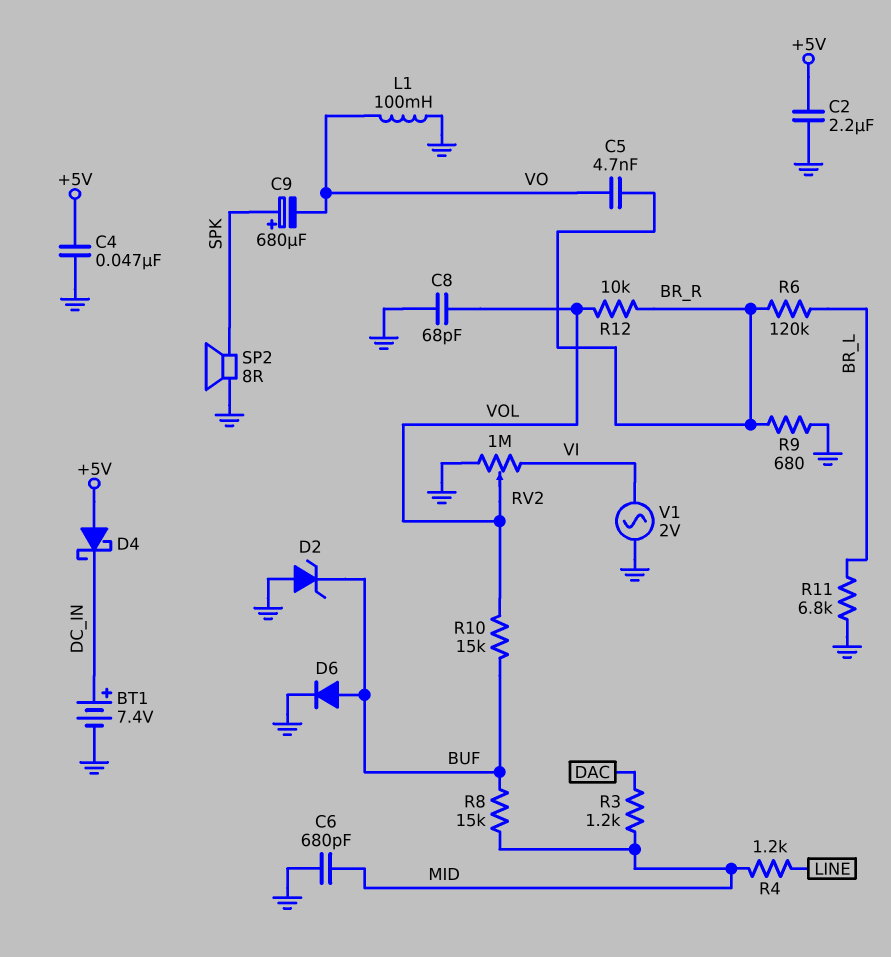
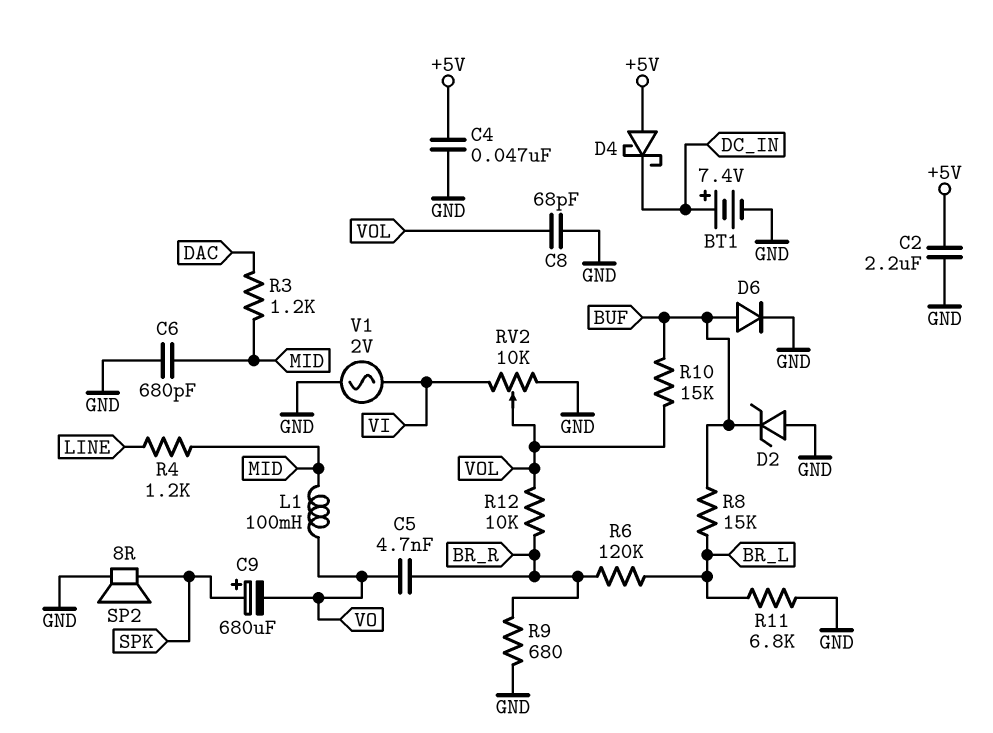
L1: 100mH (GND, VO) -> 100mH (MID, VO)
R8: 15k (BUF, MID) -> 15k (BR_L, BUF)
RV2: 1M (GND, VI, wiper VOL) -> 10k (GND, VI, wiper VOL)

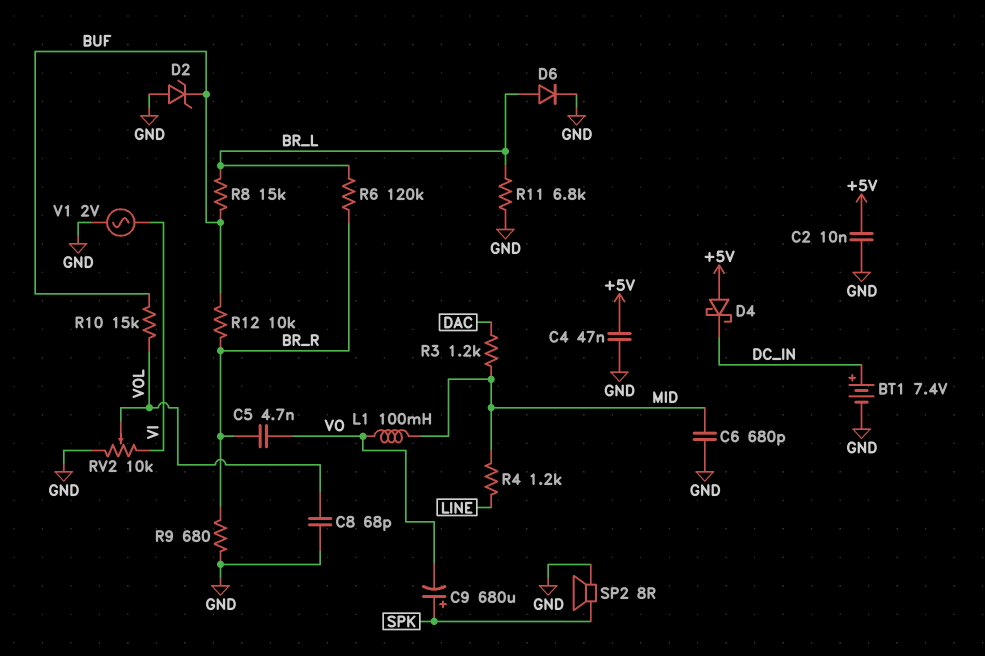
C2: 2.2uF (+5V, GND) -> 10nF (+5V, GND)
D6: diode (A BUF, K GND) -> diode (A BR_L, K GND)
R12: 10k (BR_R, VOL) -> 10k (BR_R, BUF)

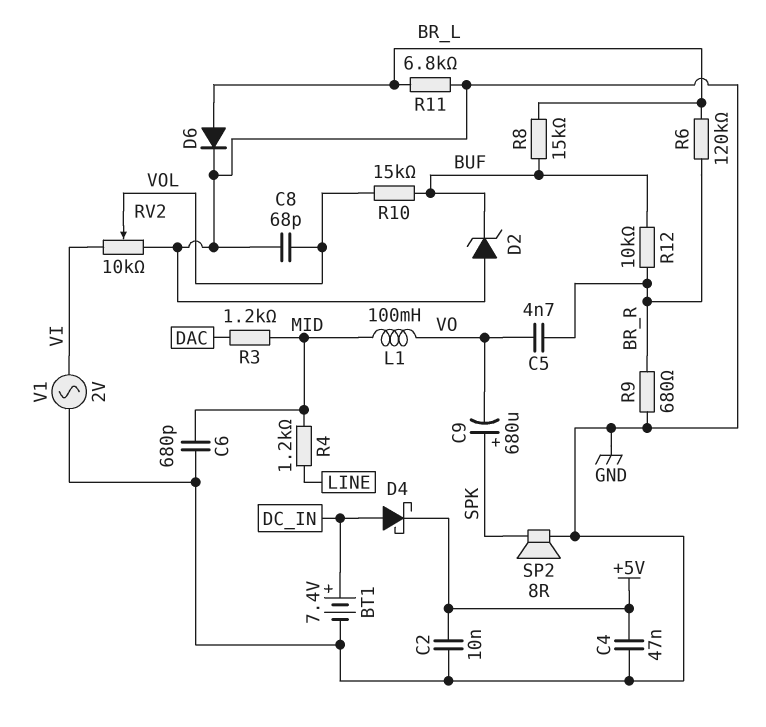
D4: schottky (A +5V, K DC_IN) -> schottky (A DC_IN, K +5V)

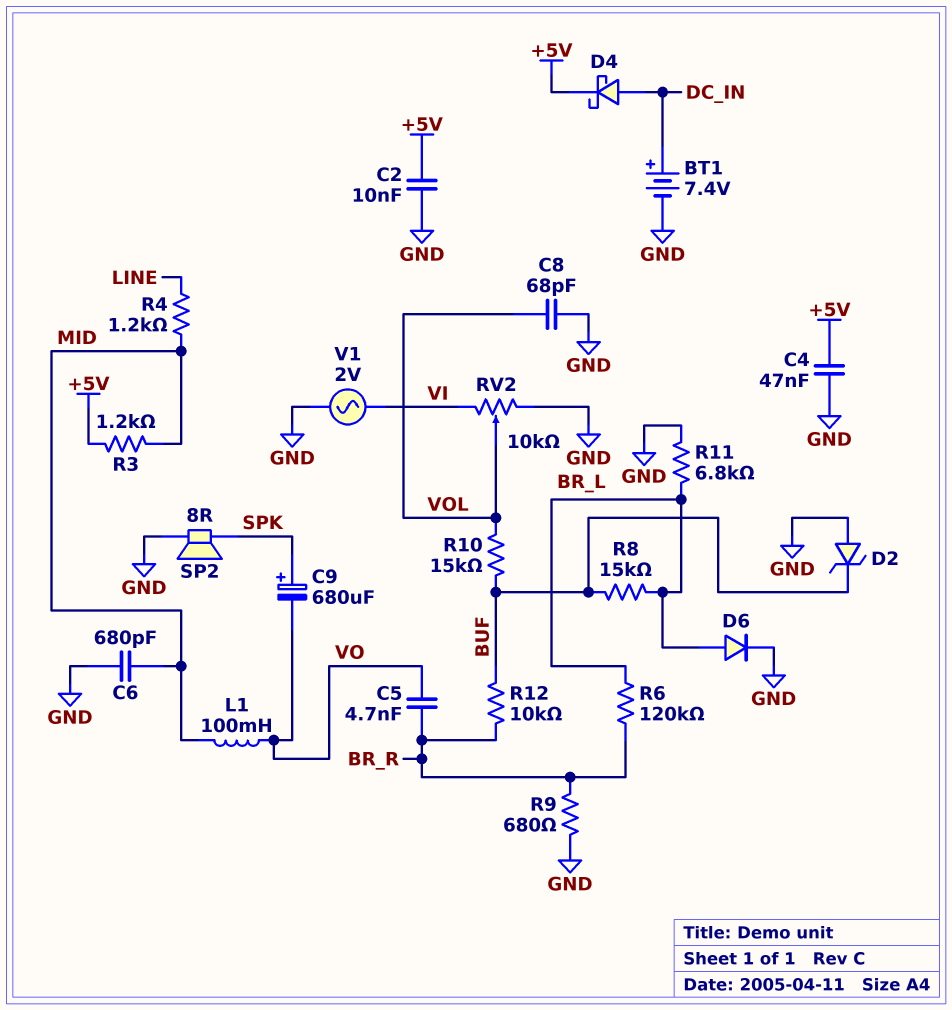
R3: 1.2k (DAC, MID) -> 1.2k (+5V, MID)

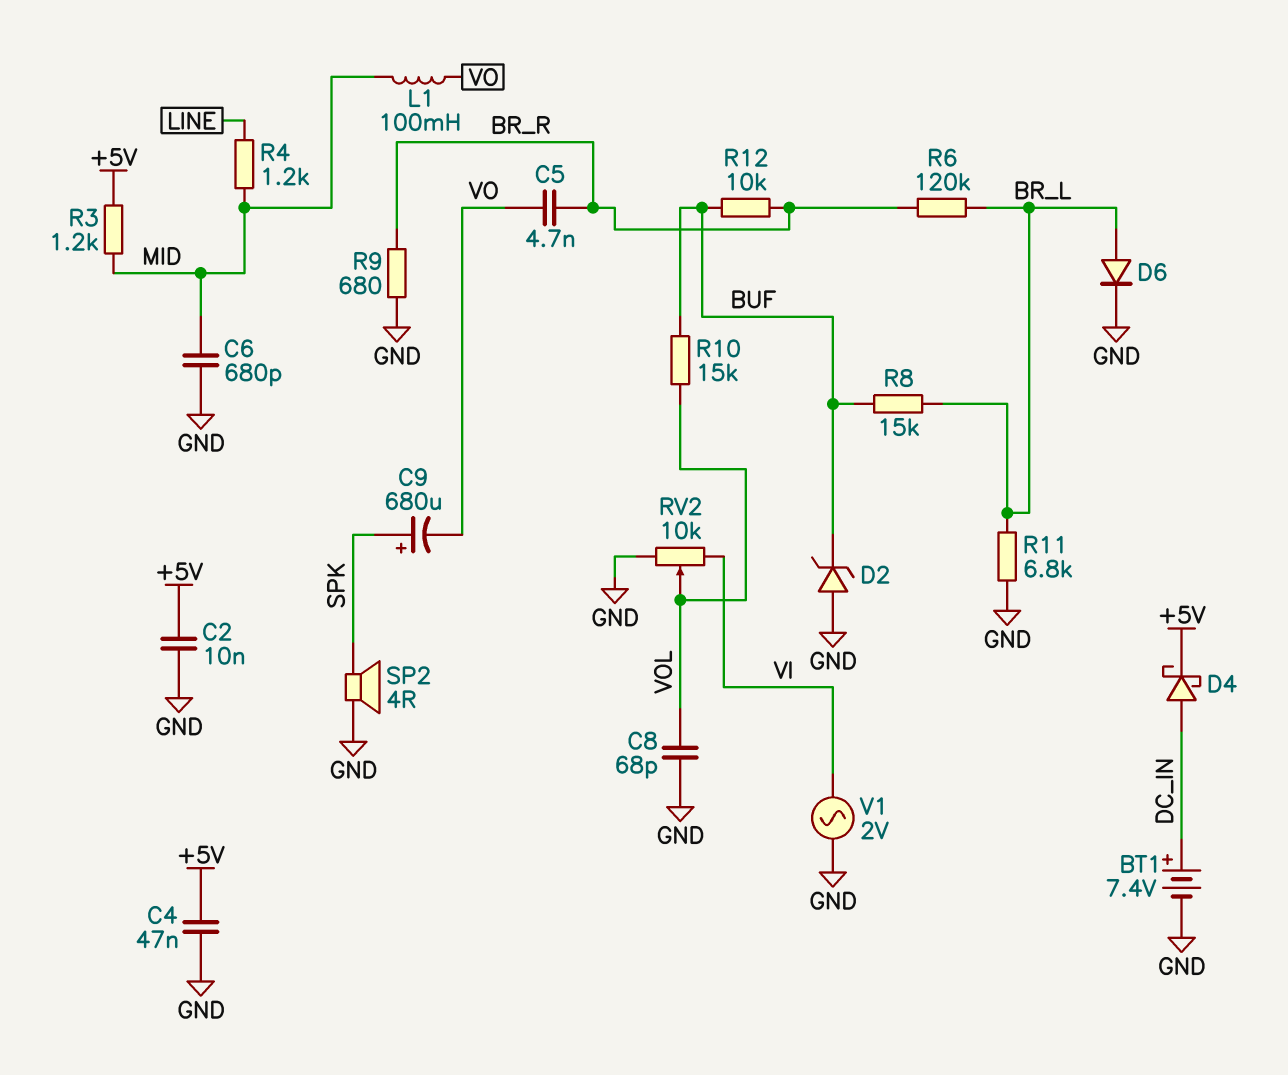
SP2: speaker 8R (GND, SPK) -> speaker 4R (GND, SPK)

